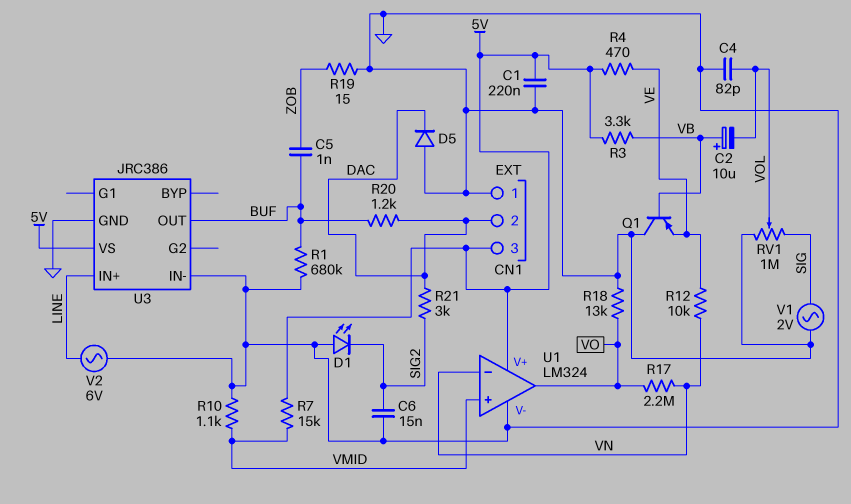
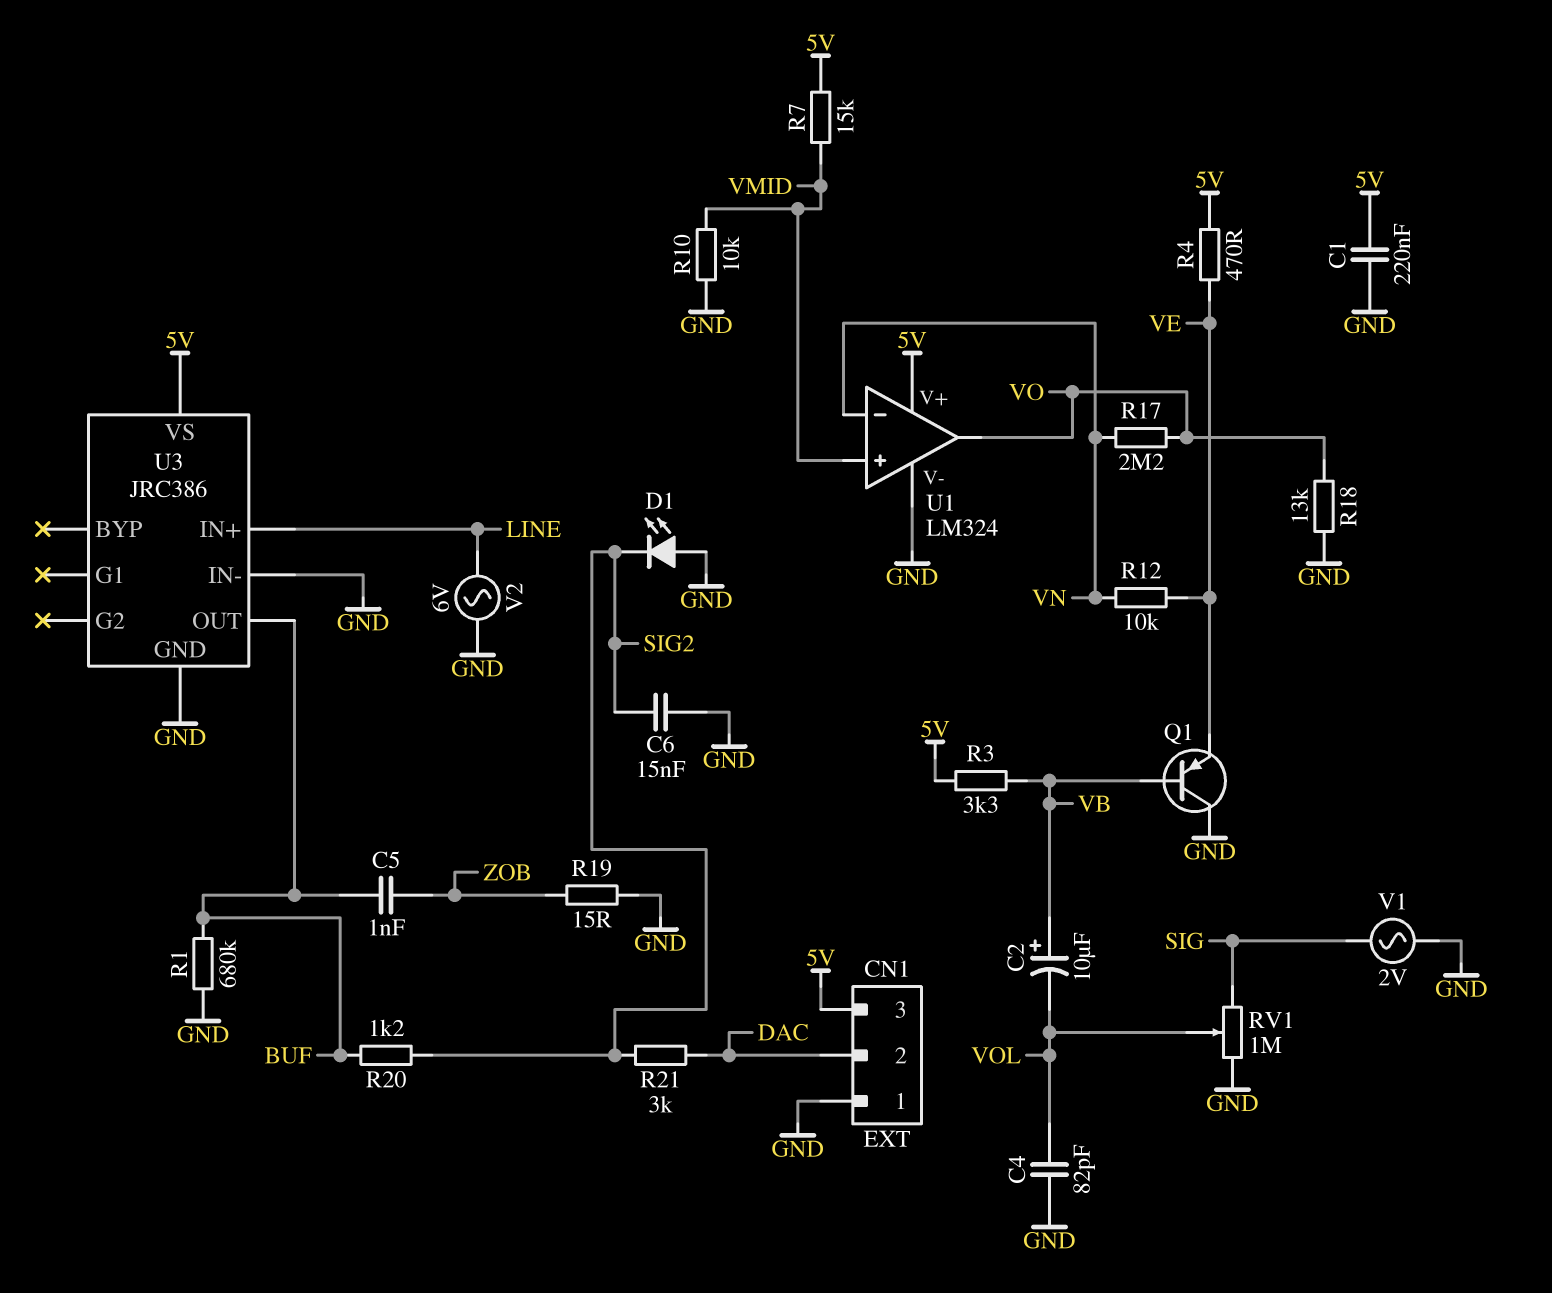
D5: diode (A GND, K DAC) -> none
R10: 1.1k (GND, VMID) -> 10k (GND, VMID)
R20: 1.2k (BUF, DAC) -> 1.2k (BUF, SIG2)

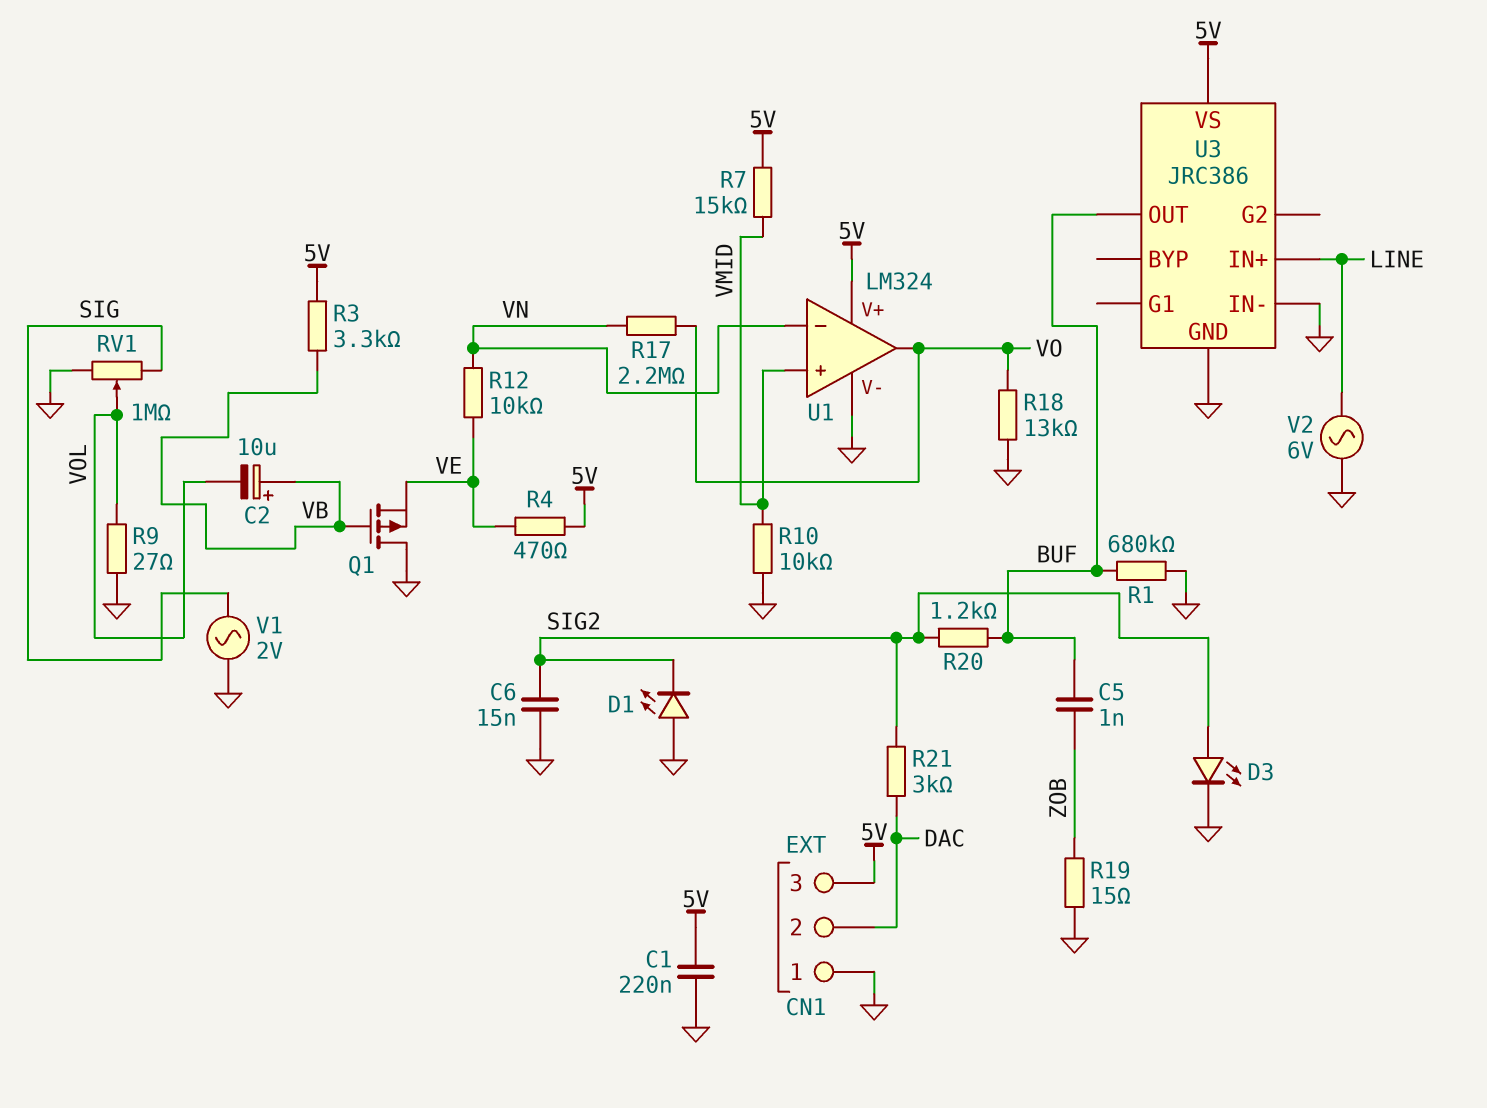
C4: 82pF (GND, VOL) -> none
D3: none -> LED (A SIG2, K GND)
Q1: PNP (B VB, C GND, E VE) -> PMOS (G VB, D GND, S VE)
R9: none -> 27 (GND, VOL)

